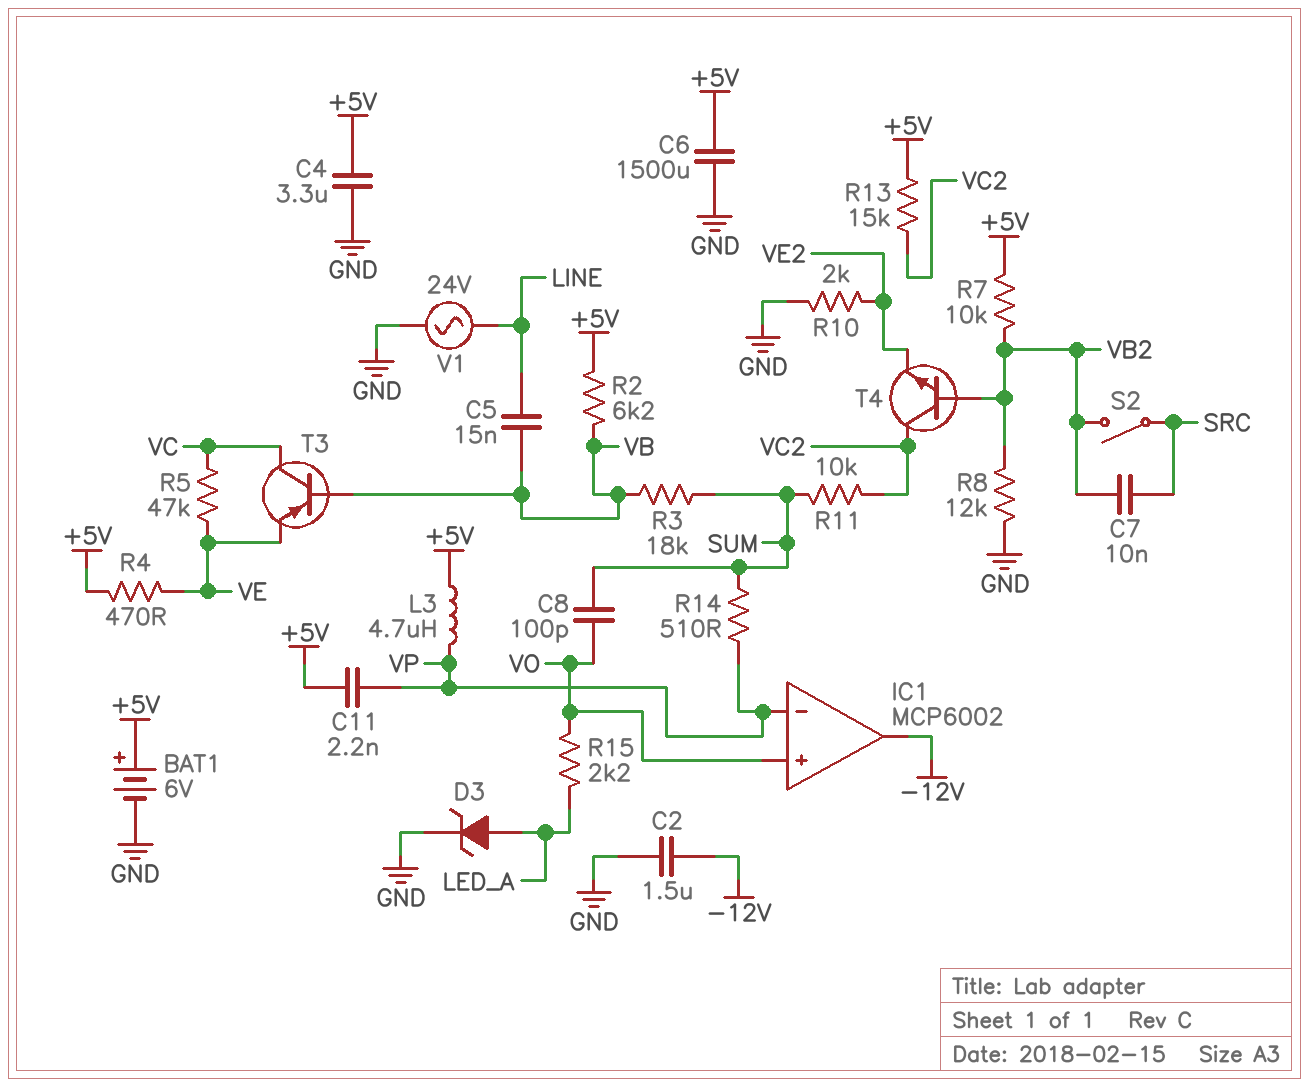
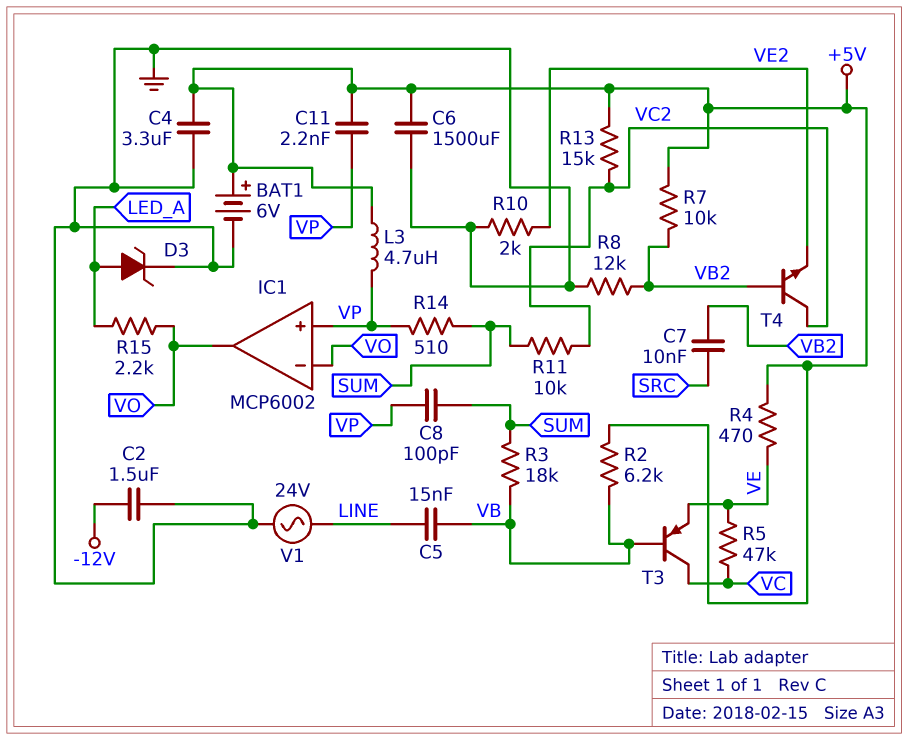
C8: 100pF (SUM, VO) -> 100pF (SUM, VP)
IC1 pin in+: VO -> VP
IC1 pin in-: VP -> VO
IC1 pin out: -12V -> VO
S2: switch (SRC, VB2) -> none

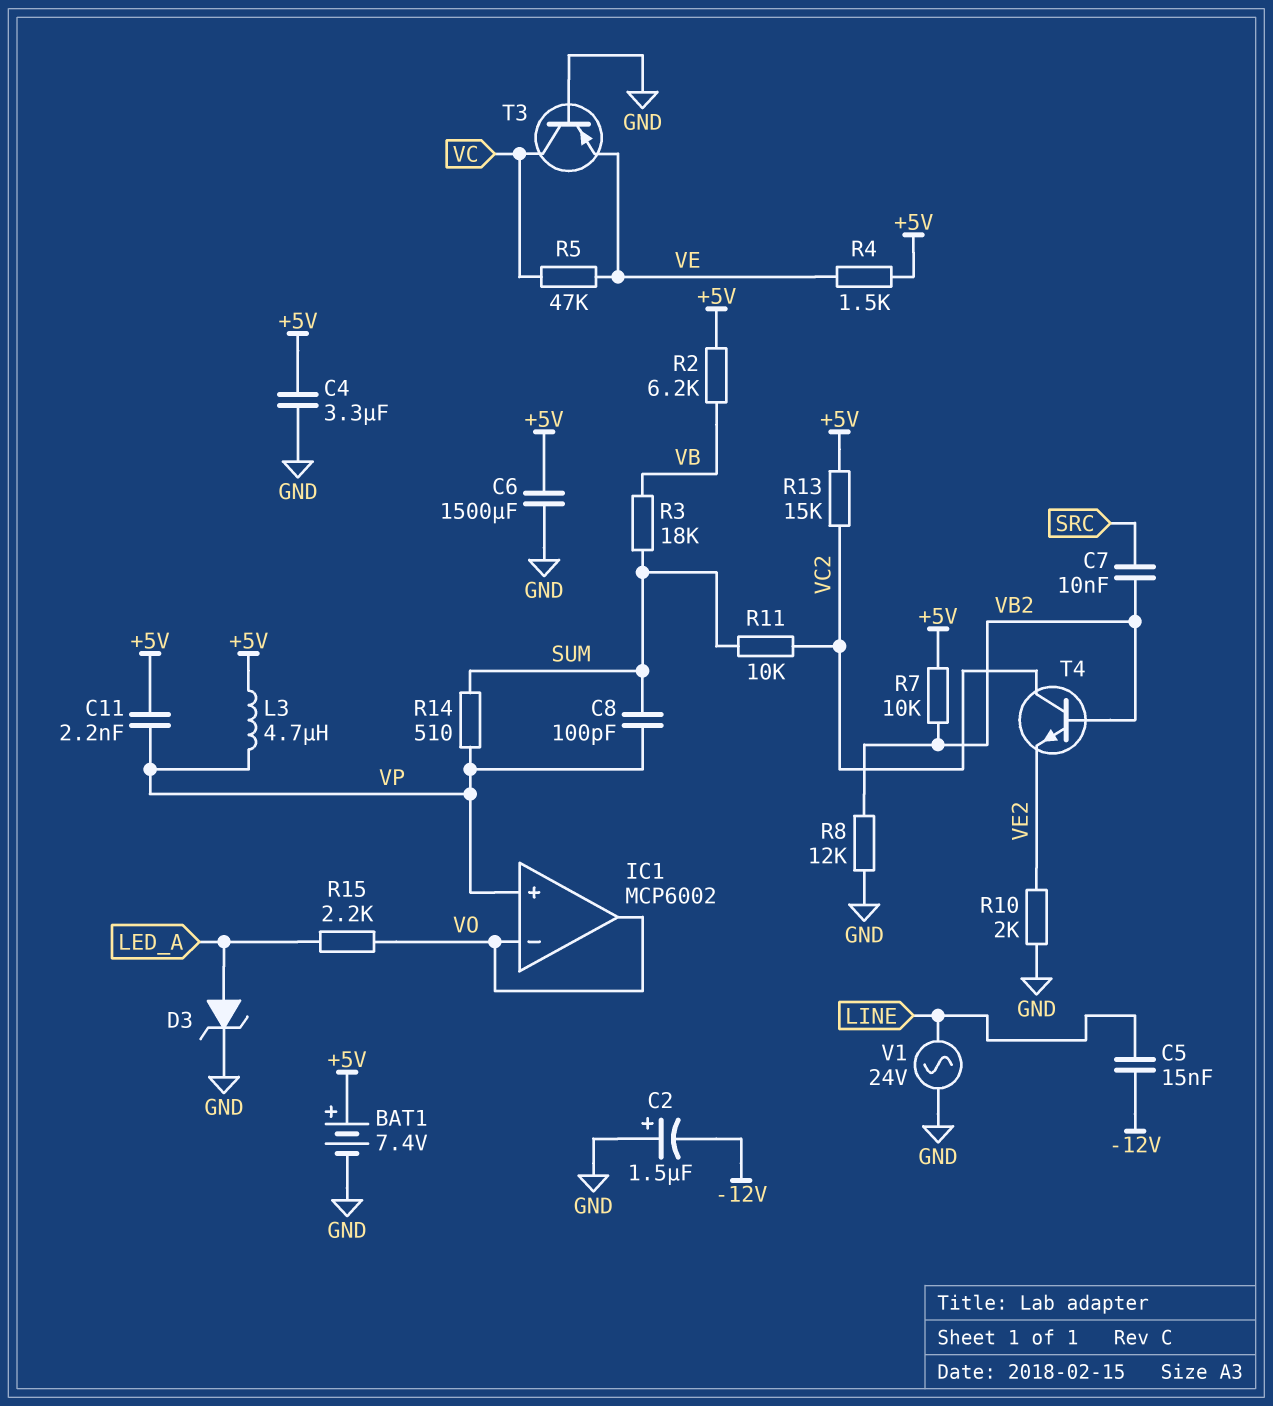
BAT1: 6V (plus +5V, minus GND) -> 7.4V (plus +5V, minus GND)
C2: 1.5uF (-12V, GND) -> 1.5uF (plus GND, minus -12V)
C5: 15nF (LINE, VB) -> 15nF (-12V, LINE)
R4: 470 (+5V, VE) -> 1.5k (+5V, VE)
T3: PNP (B VB, C VC, E VE) -> PNP (B GND, C VC, E VE)

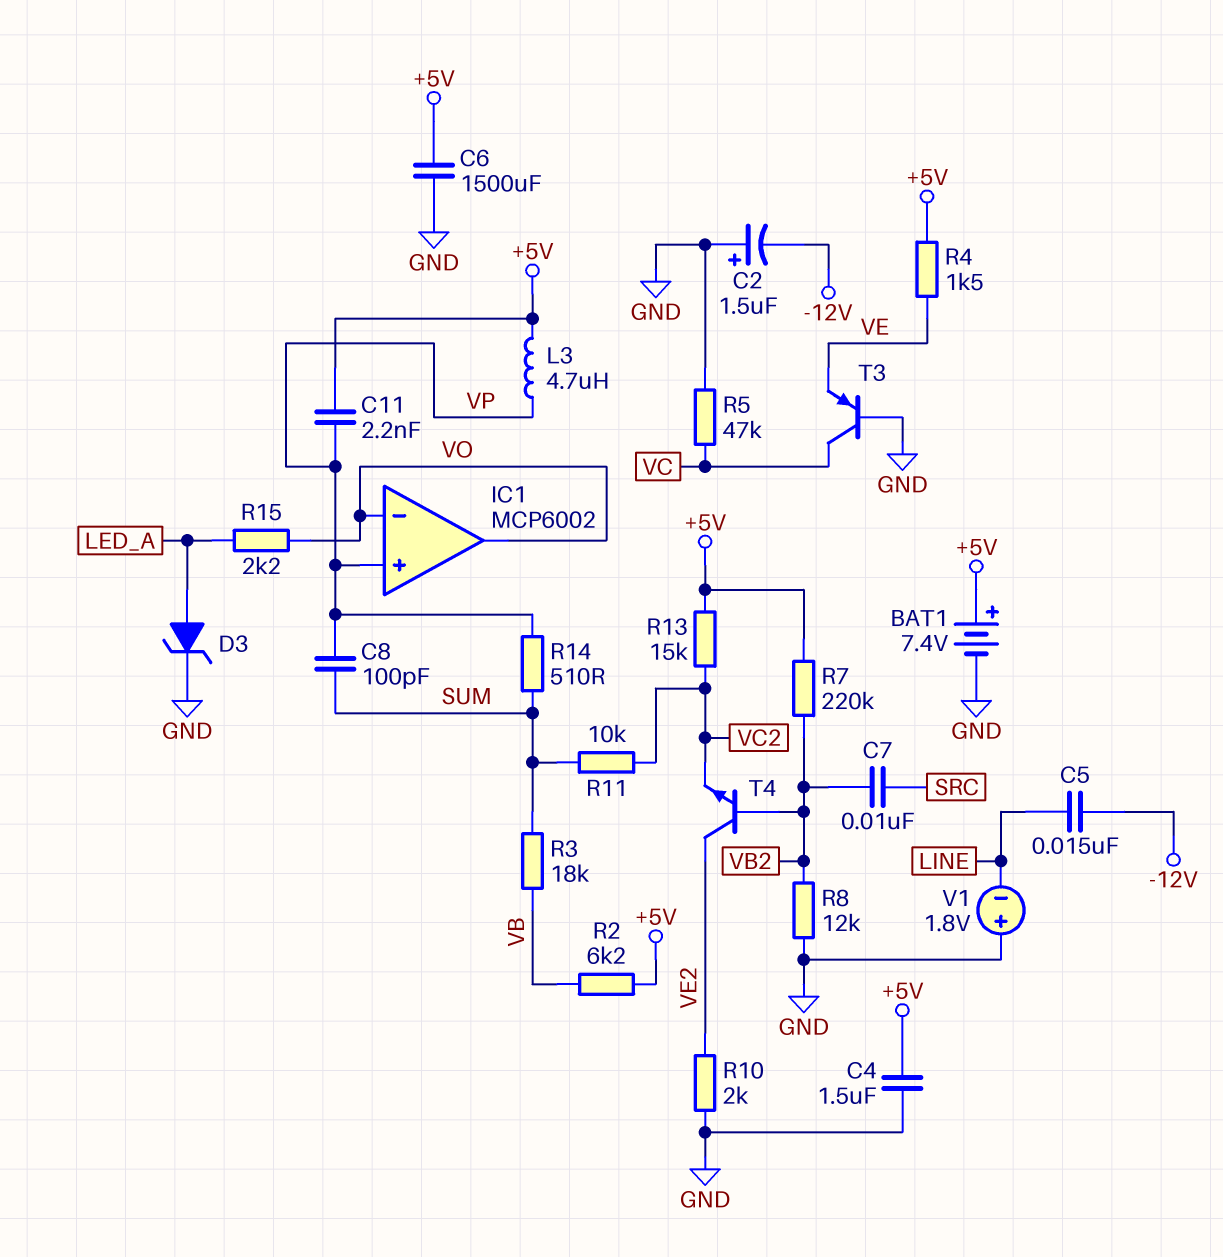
C4: 3.3uF (+5V, GND) -> 1.5uF (+5V, GND)
R5: 47k (VC, VE) -> 47k (GND, VC)
R7: 10k (+5V, VB2) -> 220k (+5V, VB2)
T4: NPN (B VB2, C VC2, E VE2) -> NPN (B VB2, C VE2, E VC2)
V1: AC 24V (GND, LINE) -> 1.8V (plus GND, minus LINE)

